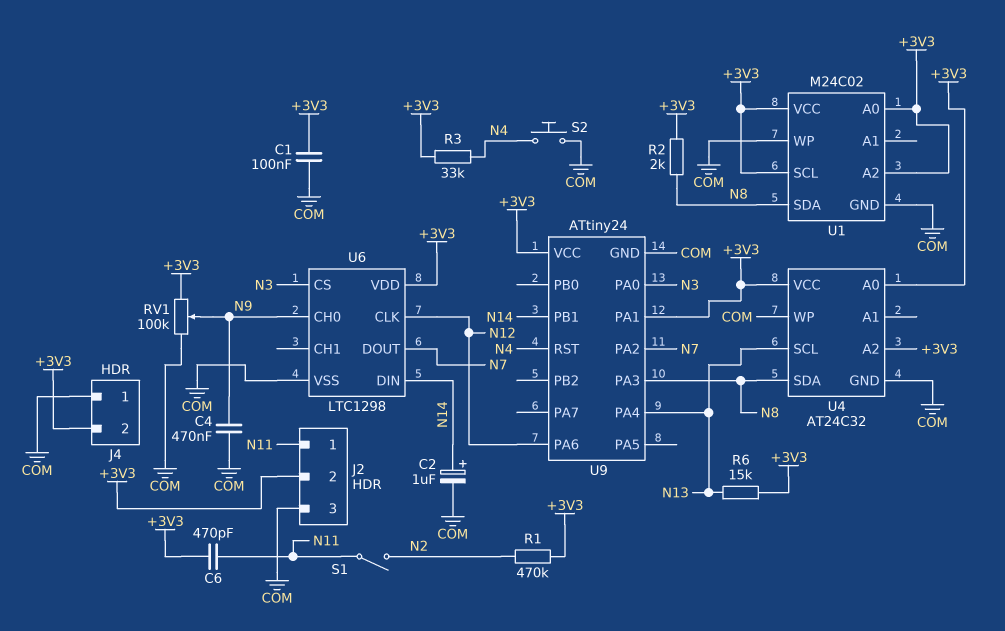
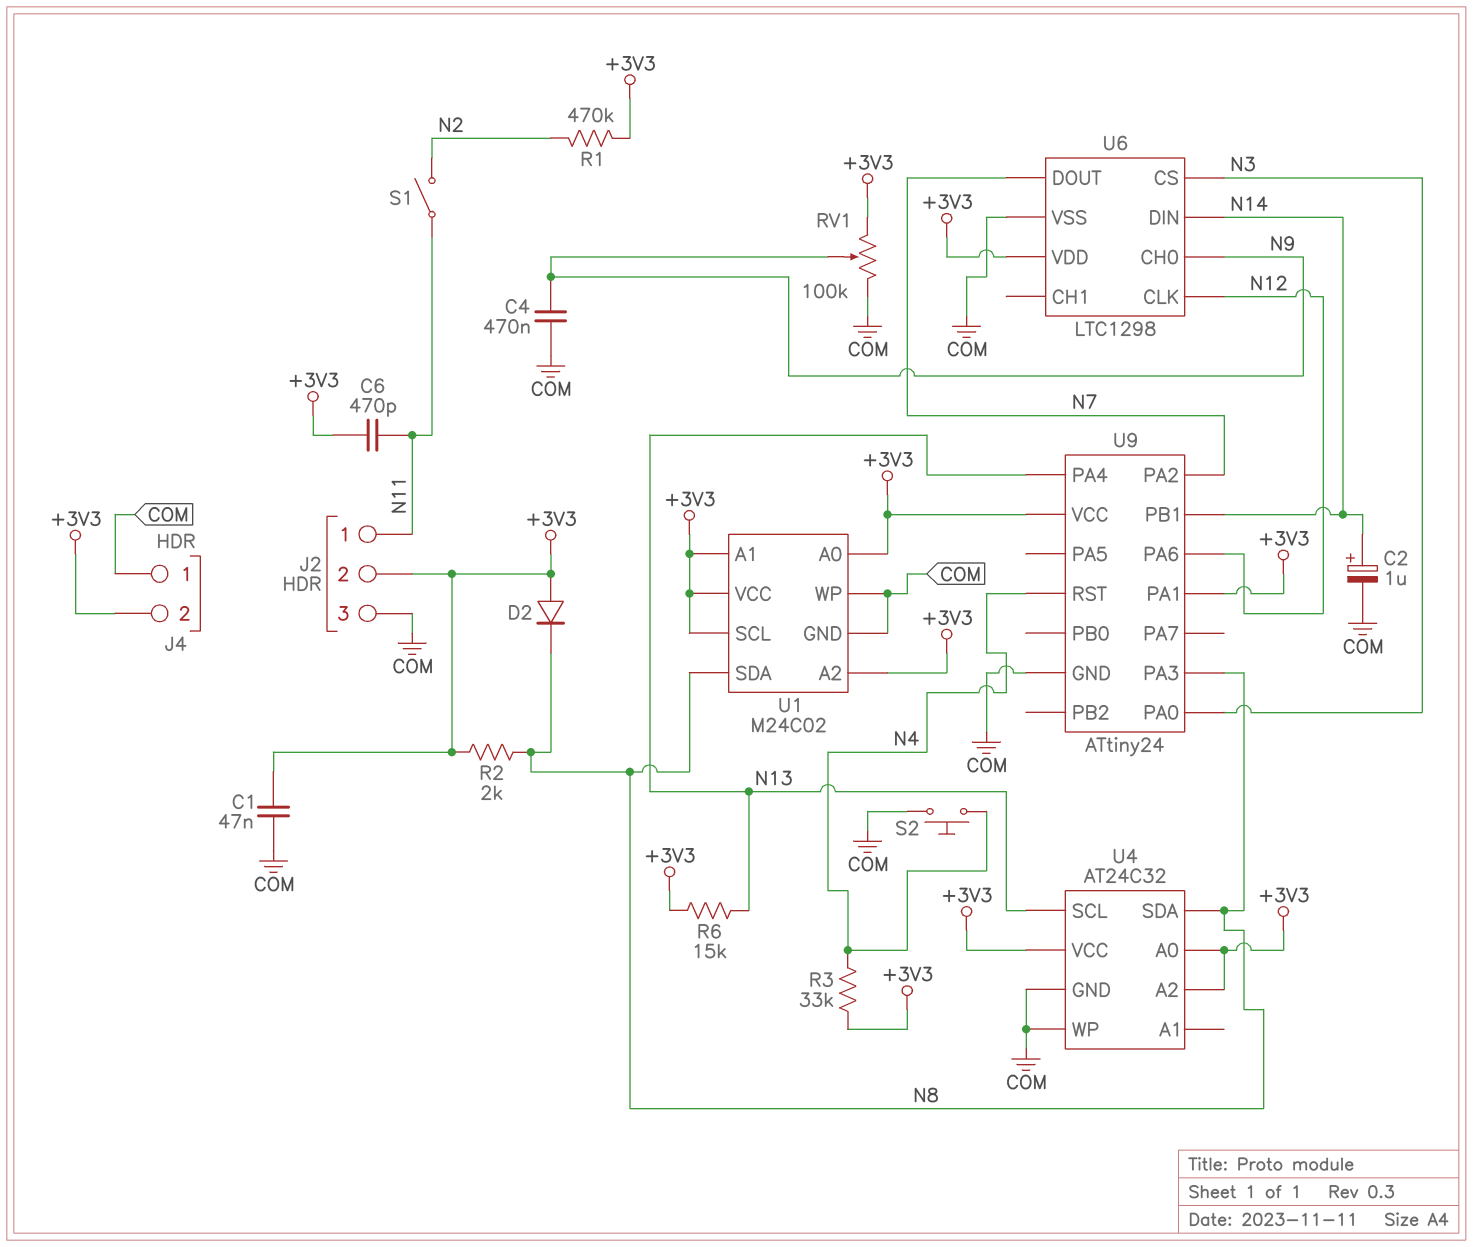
C1: 100nF (+3V3, COM) -> 47nF (+3V3, COM)
D2: none -> diode (A +3V3, K N8)
U1 pin A1: none -> +3V3

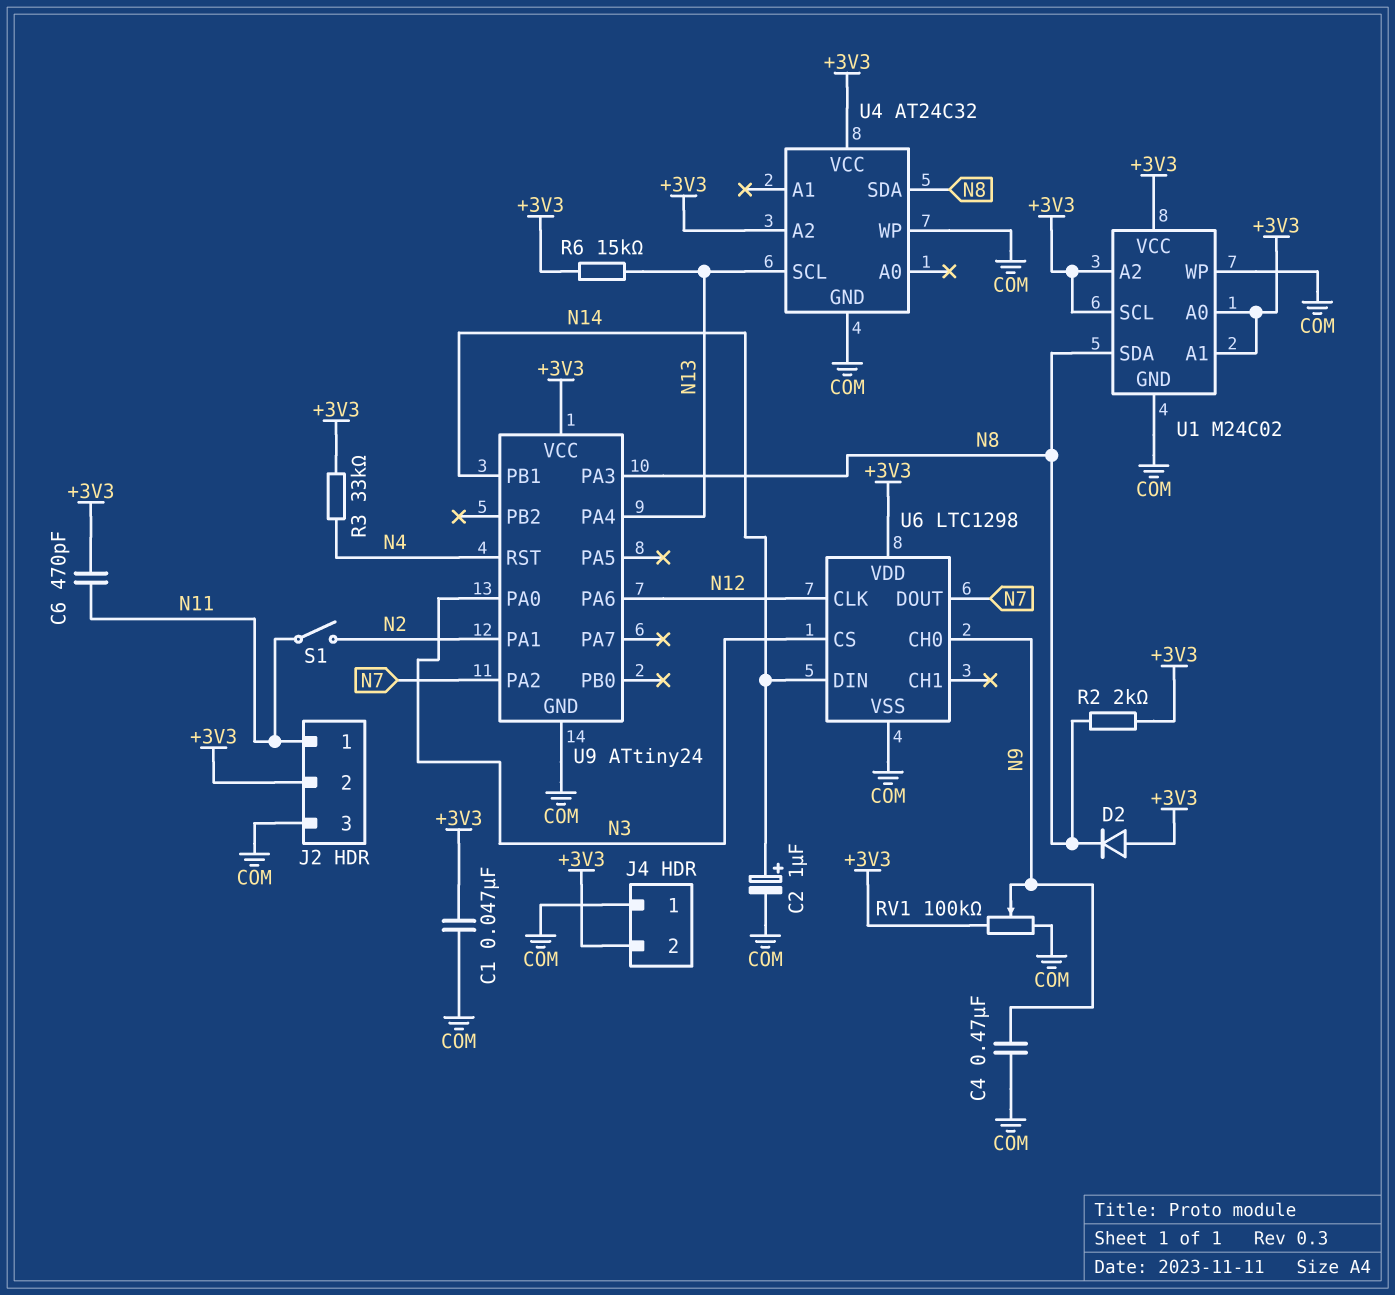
R1: 470k (+3V3, N2) -> none
S2: button (COM, N4) -> none
U4 pin A0: +3V3 -> none
U9 pin PA1: +3V3 -> N2

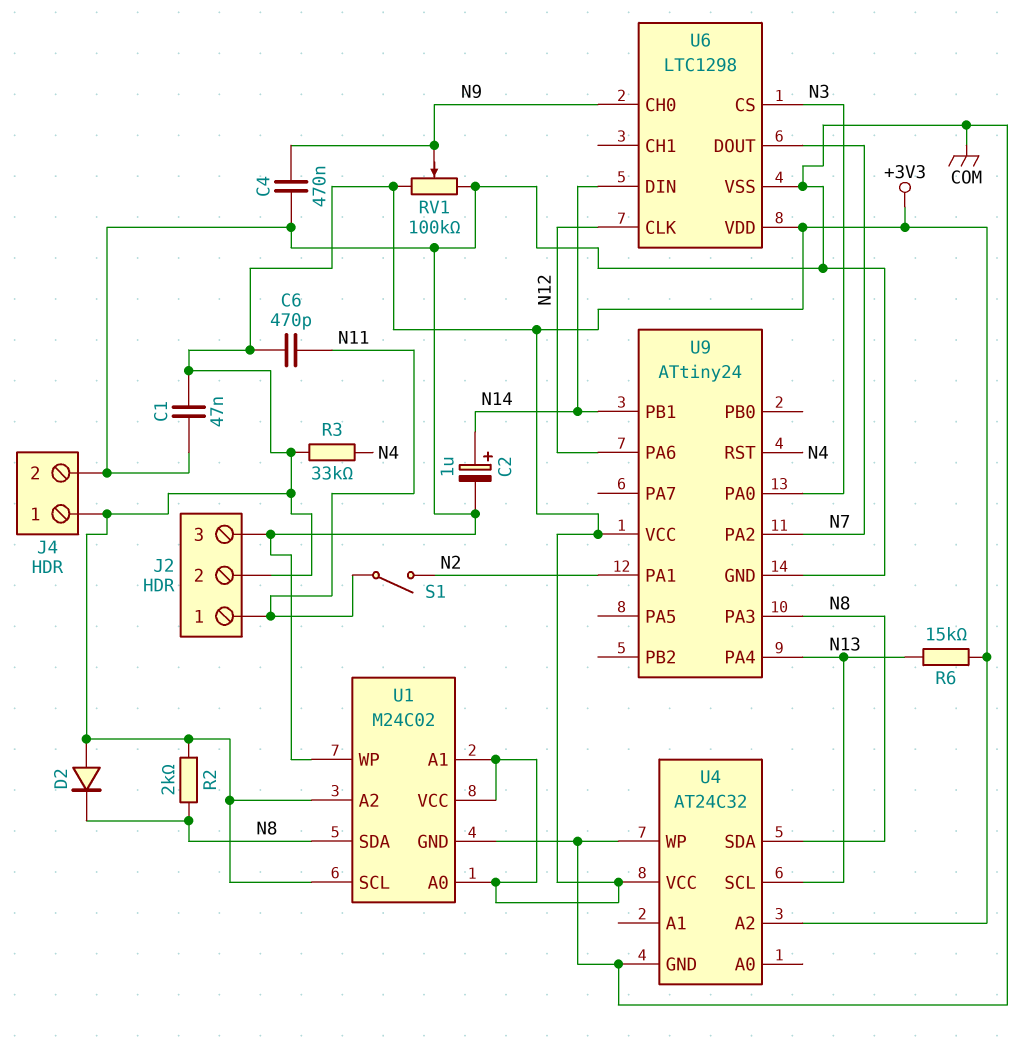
J4 pin 1: COM -> +3V3
J4 pin 2: +3V3 -> COM

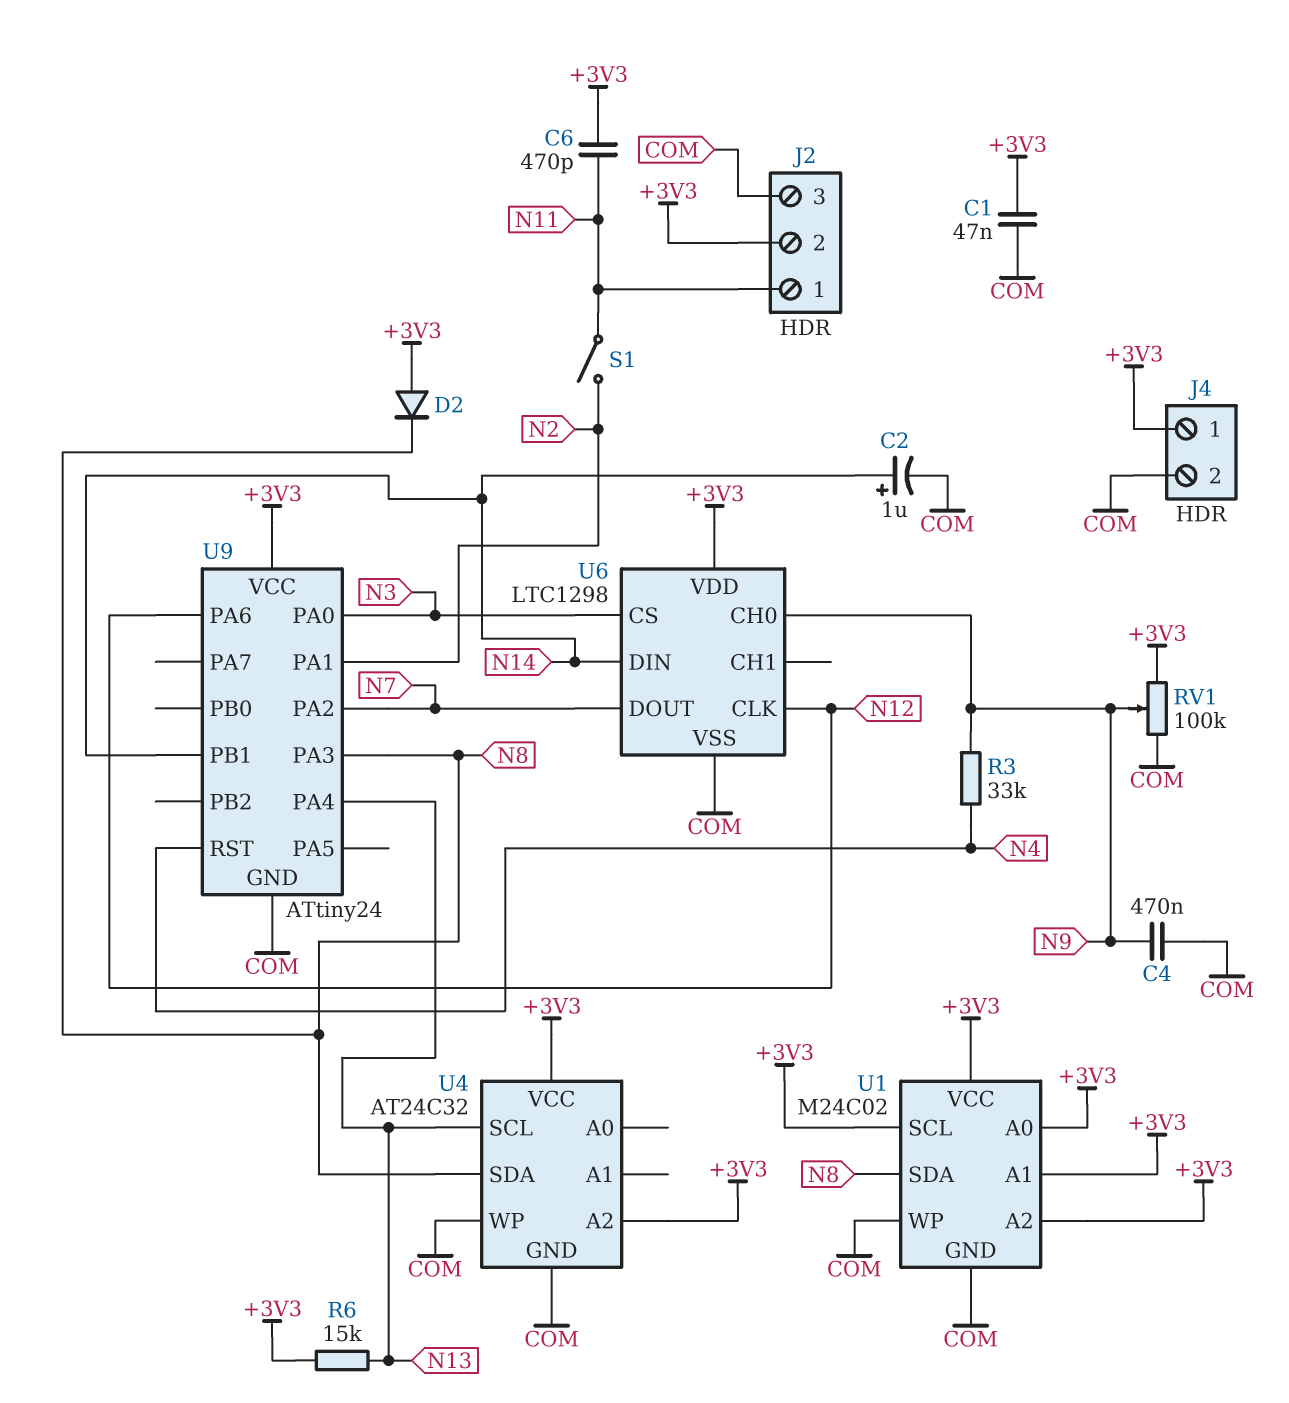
R2: 2k (+3V3, N8) -> none
R3: 33k (+3V3, N4) -> 33k (N4, N9)

